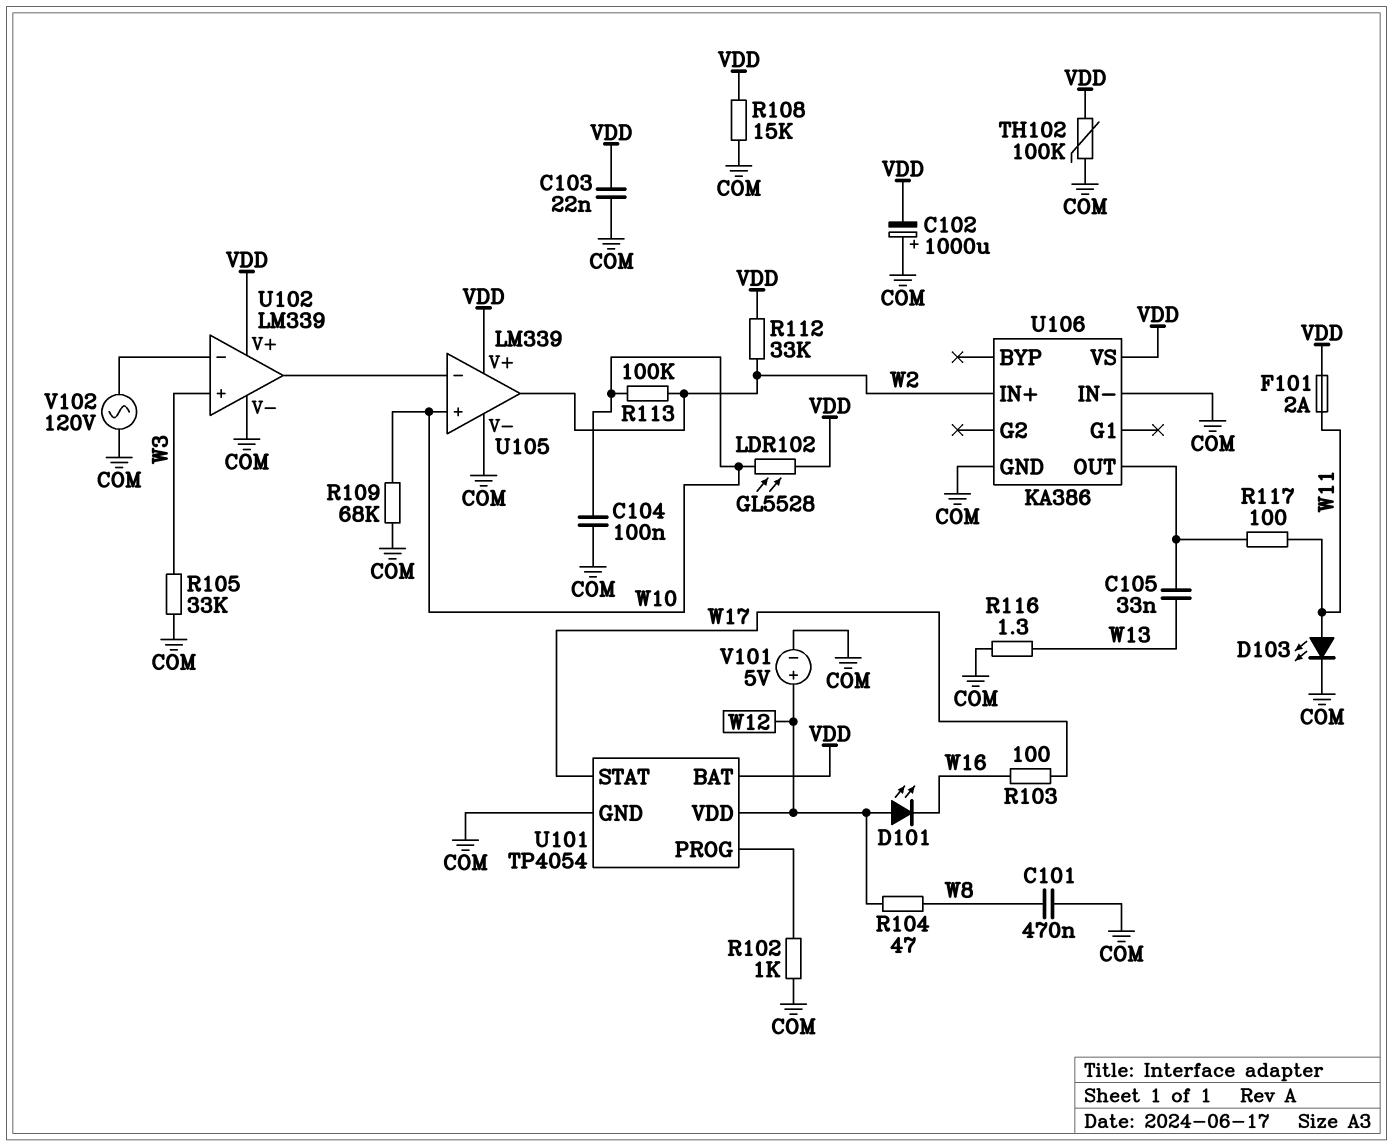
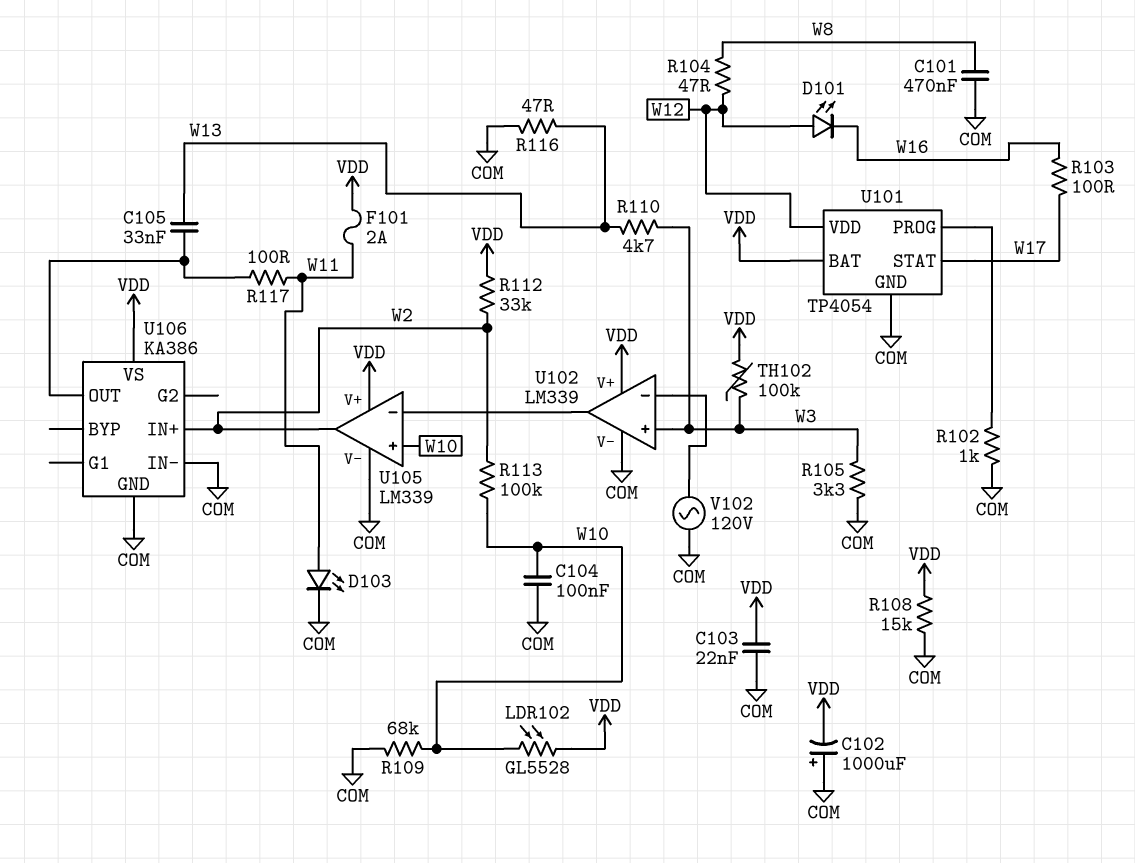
R105: 33k (COM, W3) -> 3.3k (COM, W3)
R110: none -> 4.7k (W3, W13)
R116: 1.3 (COM, W13) -> 47 (COM, W13)
TH102: 100k (COM, VDD) -> 100k (VDD, W3)
V101: 5V (plus W12, minus COM) -> none

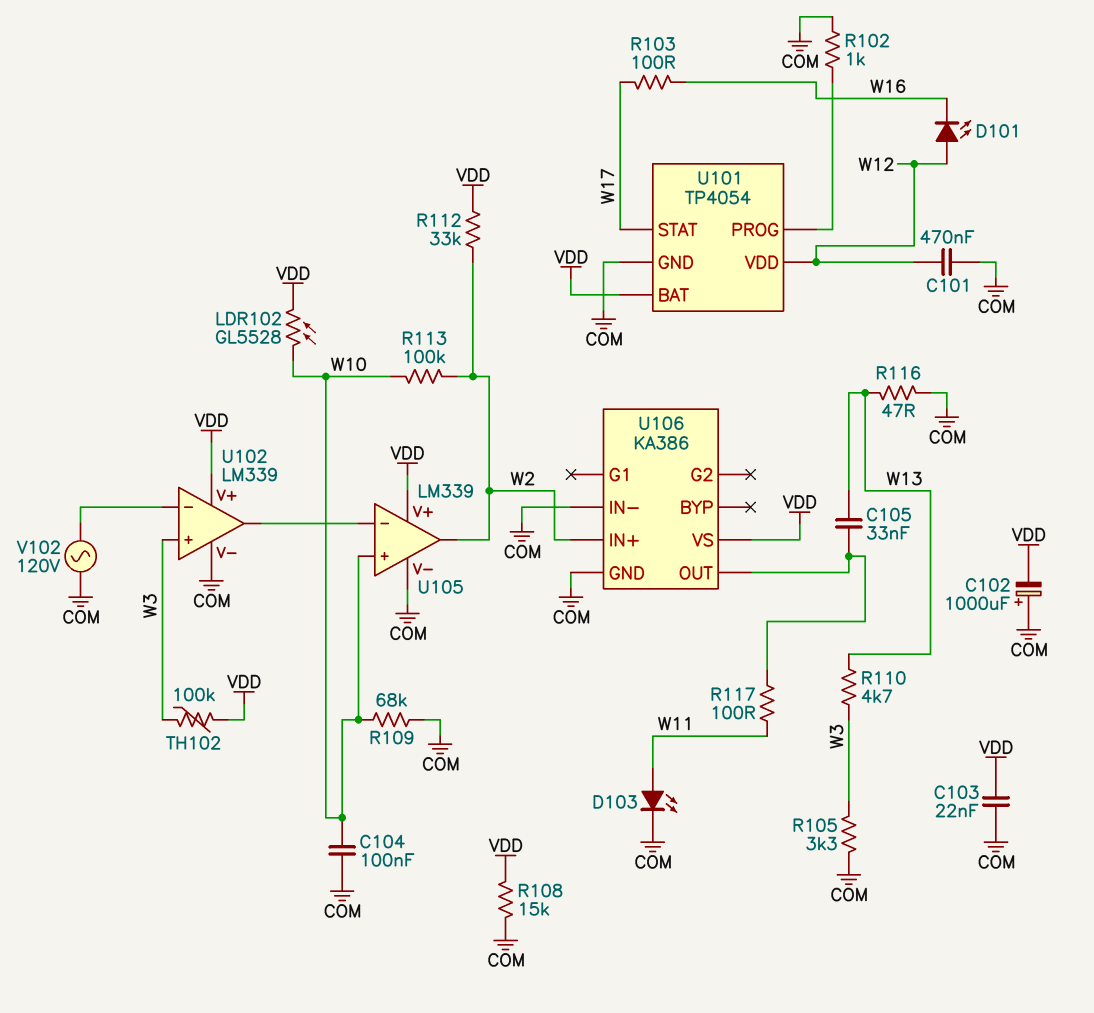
C101: 470nF (COM, W8) -> 470nF (COM, W12)
F101: 2A (VDD, W11) -> none
R104: 47 (W8, W12) -> none

